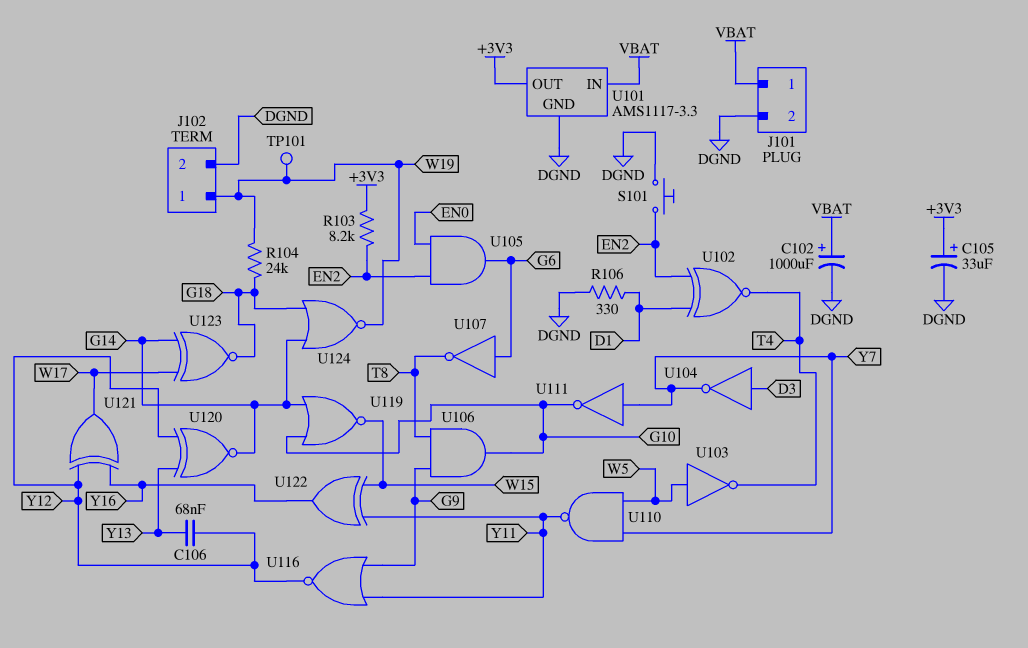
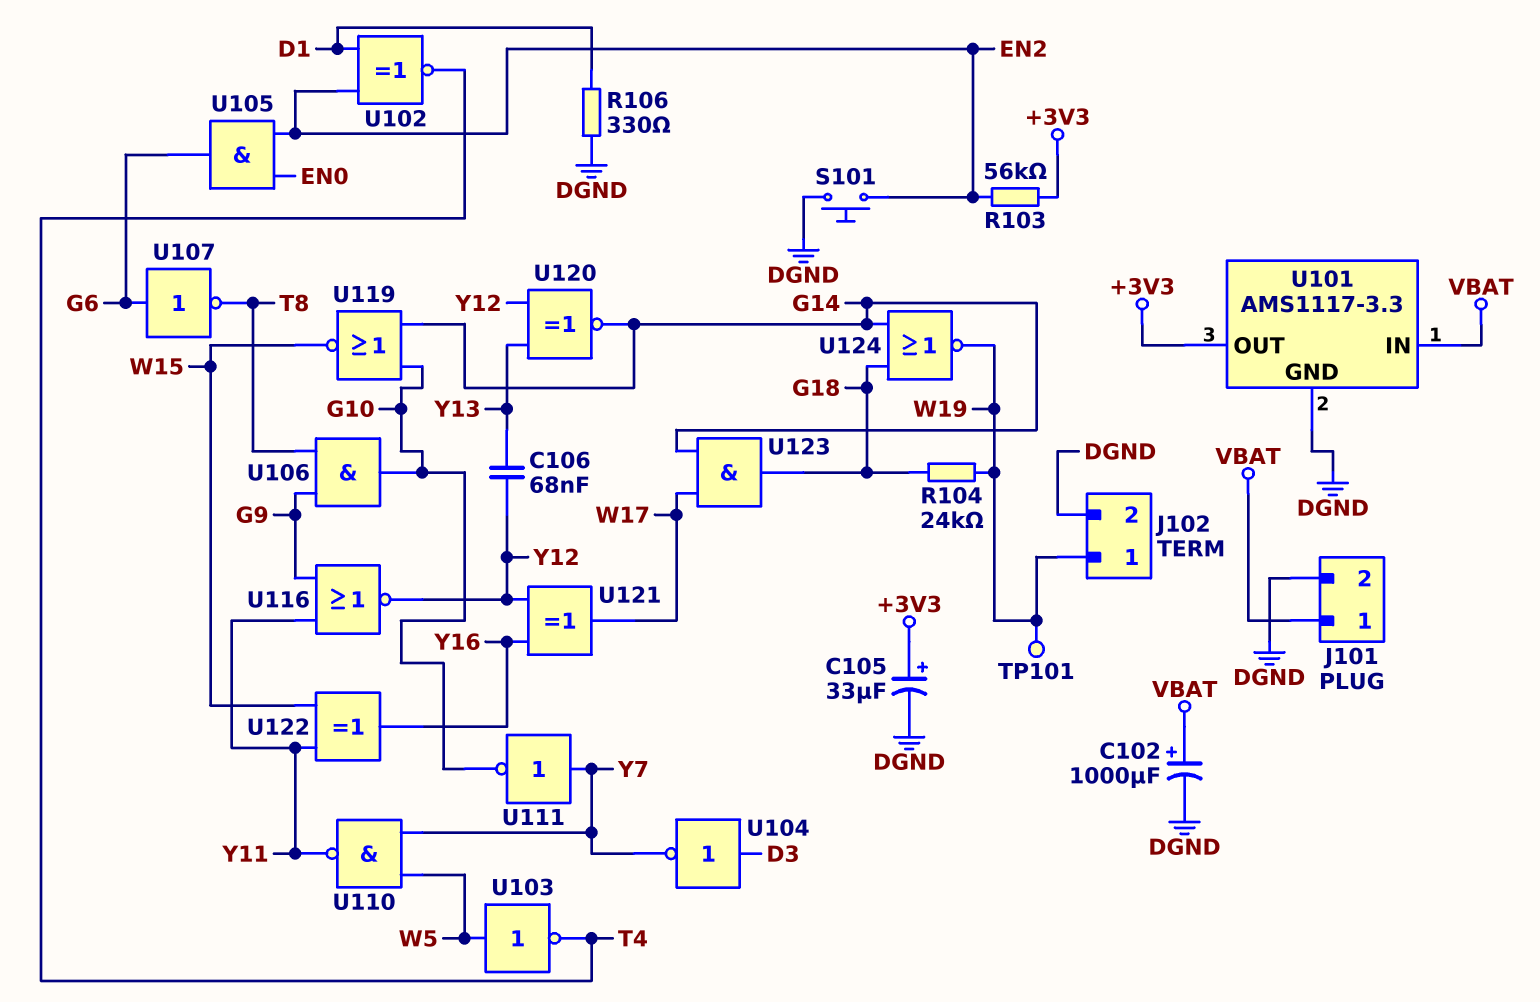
R103: 8.2k (+3V3, EN2) -> 56k (+3V3, EN2)
U123: XNOR (in G14, in W17, out G18) -> AND (in G14, in W17, out G18)

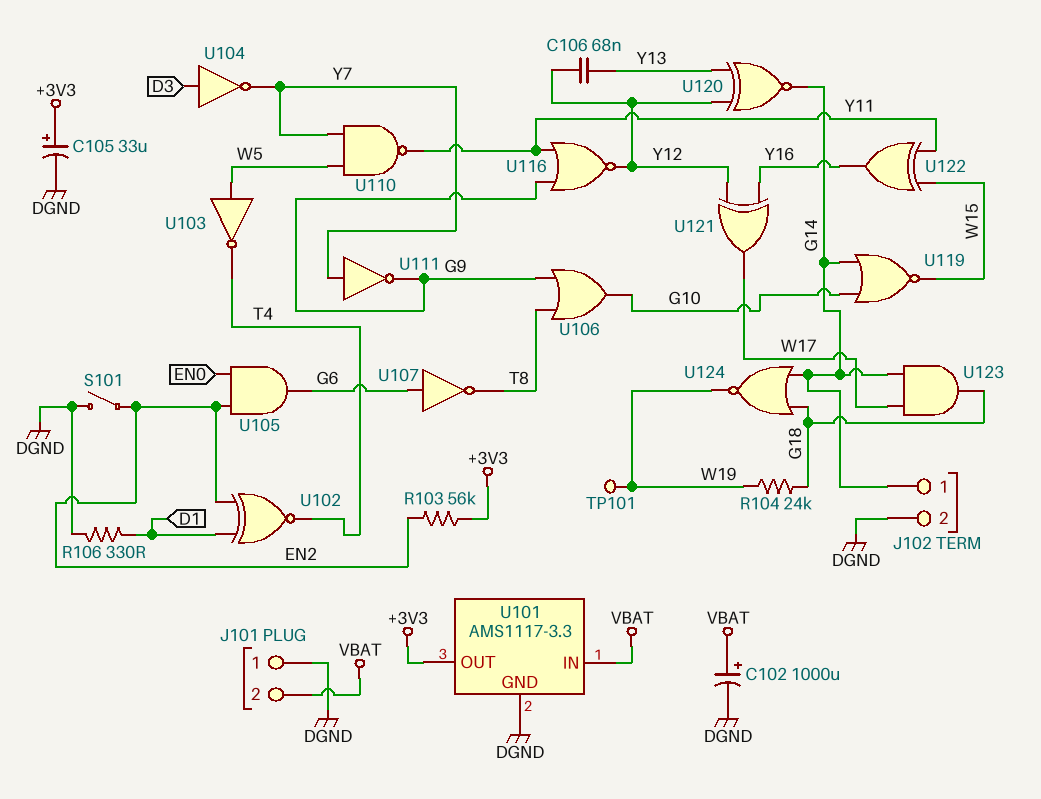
J101 pin 1: VBAT -> DGND
J101 pin 2: DGND -> VBAT
J102 pin 1: W19 -> G14
S101: button (DGND, EN2) -> switch (DGND, EN2)
U106: AND (in G9, in T8, out G10) -> OR (in G9, in T8, out G10)
U111: NOT (in Y7, out G10) -> NOT (in Y7, out G9)

